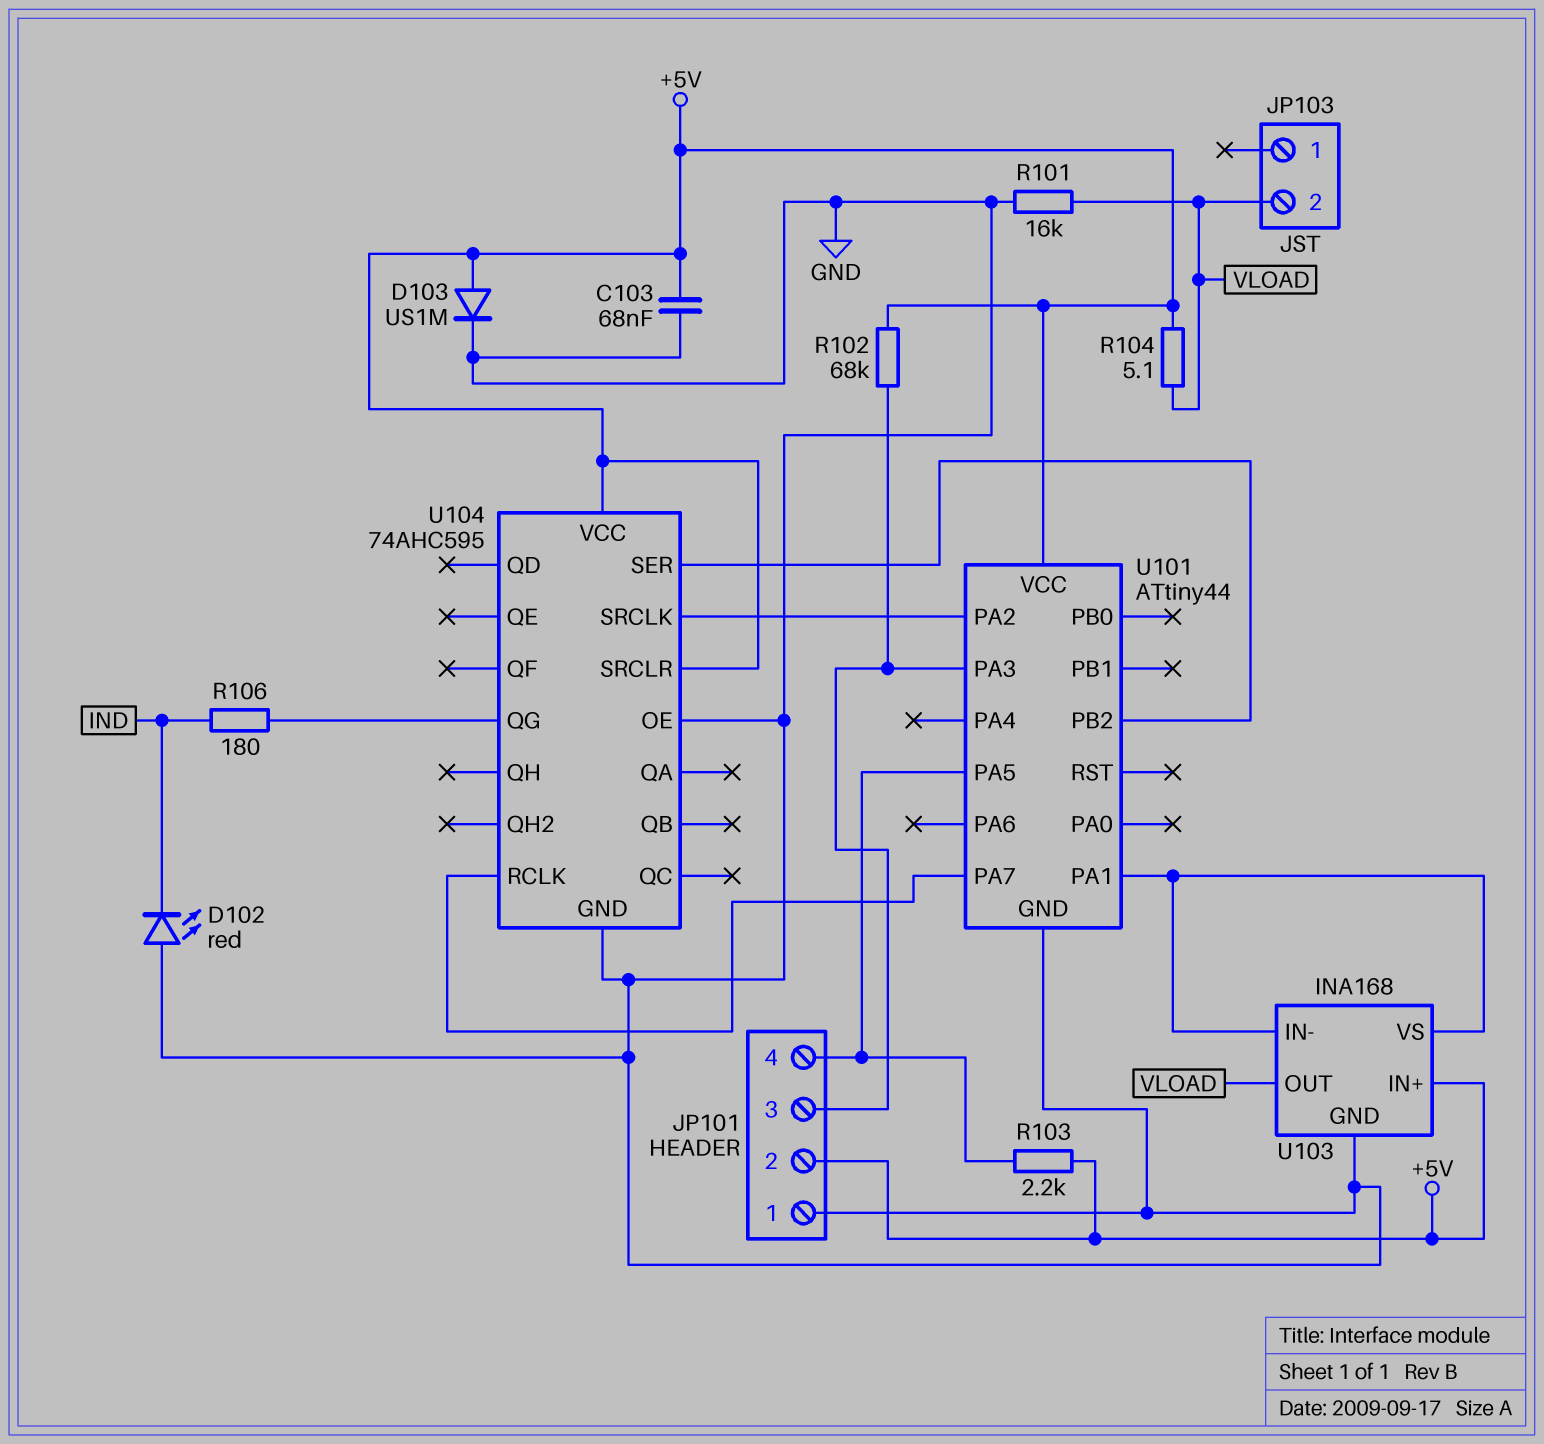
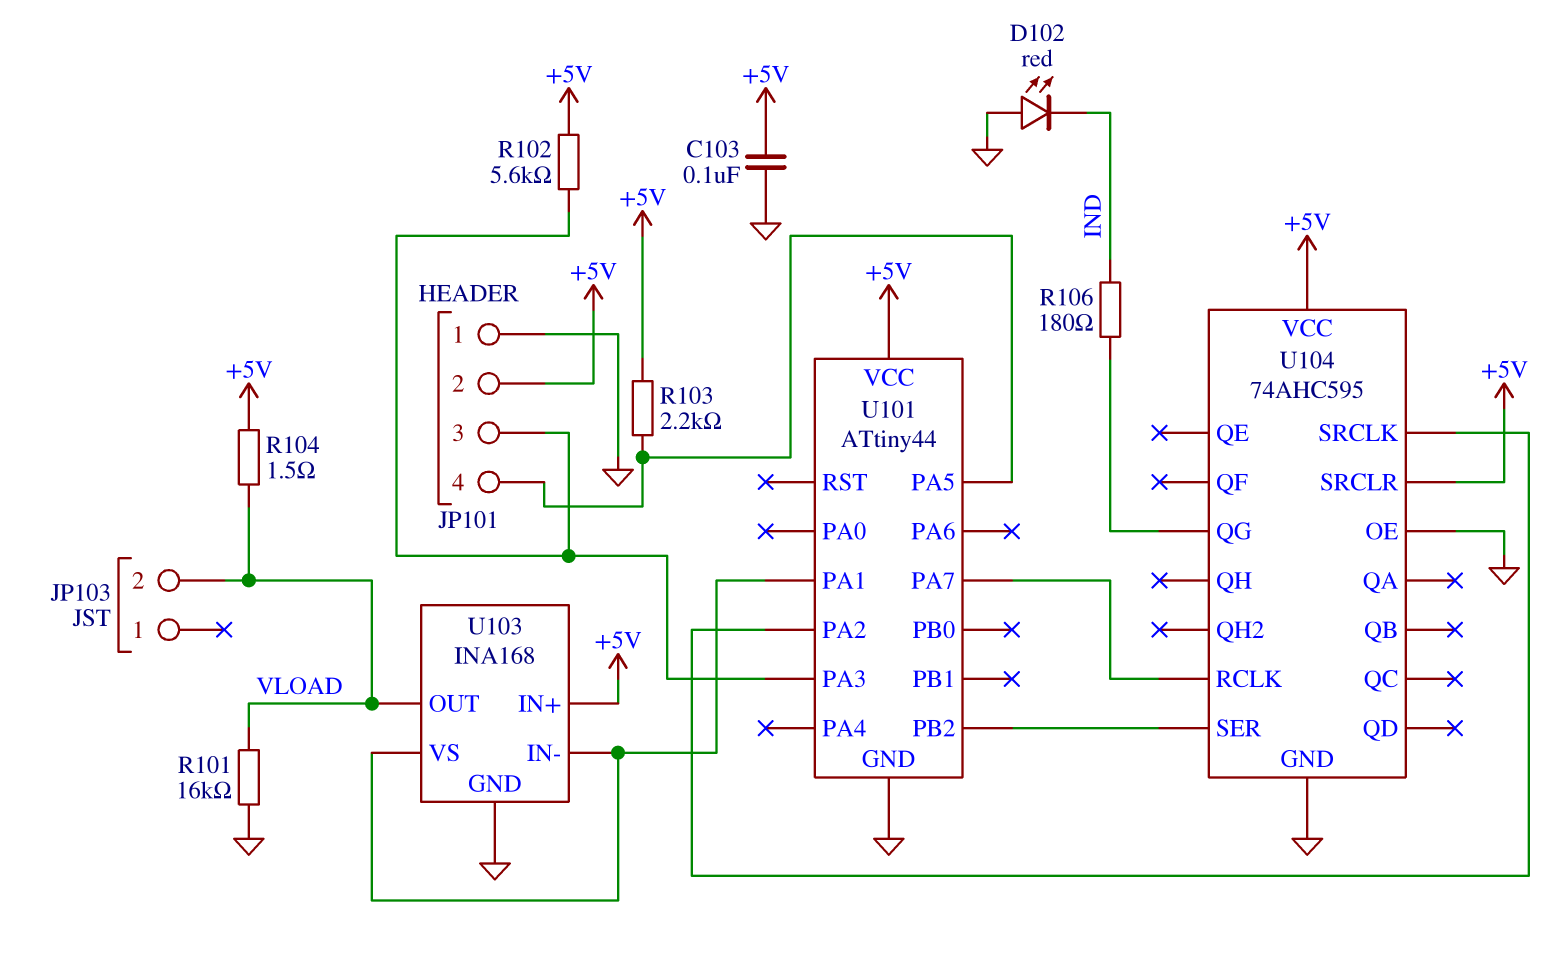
C103: 68nF (+5V, GND) -> 100nF (+5V, GND)
D103: diode US1M (A +5V, K GND) -> none
R102: 68k (+5V, JP101/3) -> 5.6k (+5V, JP101/3)
R104: 5.1 (+5V, VLOAD) -> 1.5 (+5V, VLOAD)

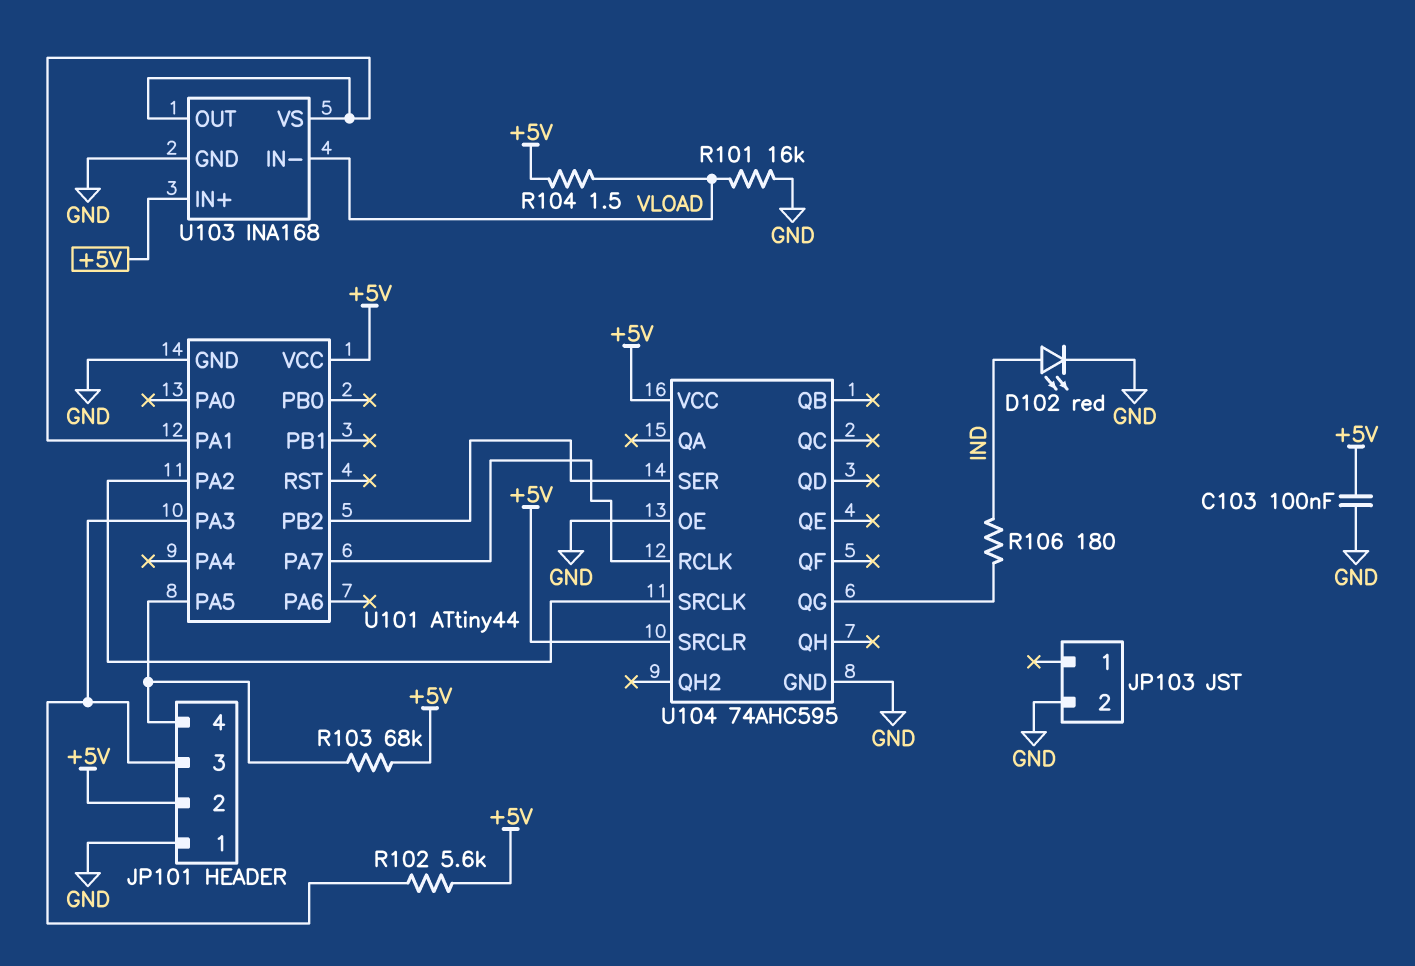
D102: LED red (A GND, K IND) -> LED red (A IND, K GND)
JP103 pin 2: VLOAD -> GND
R103: 2.2k (+5V, JP101/4) -> 68k (+5V, JP101/4)
U103 pin IN-: U101/PA1 -> VLOAD
U103 pin OUT: VLOAD -> U101/PA1

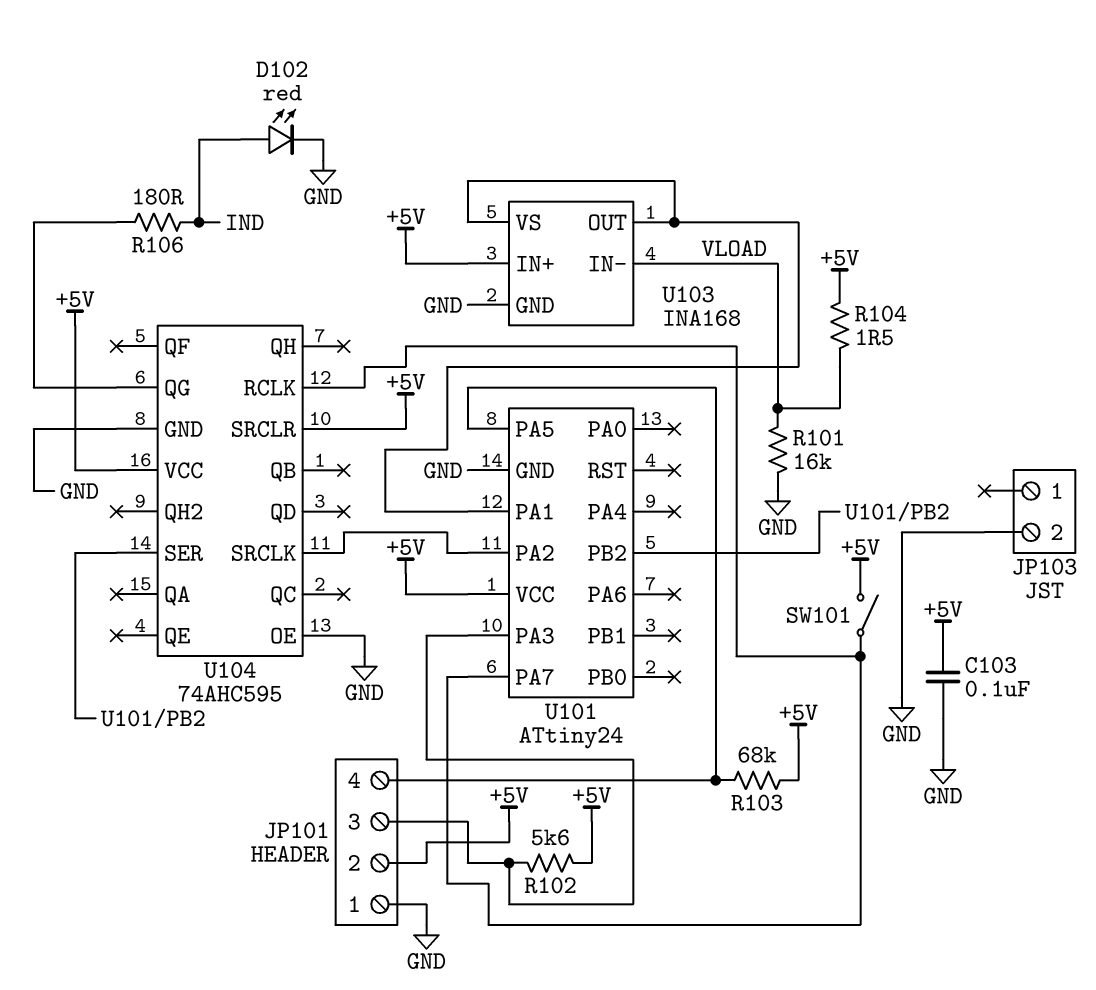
SW101: none -> switch (+5V, U101/PA7)
U101: ATtiny44 -> ATtiny24

